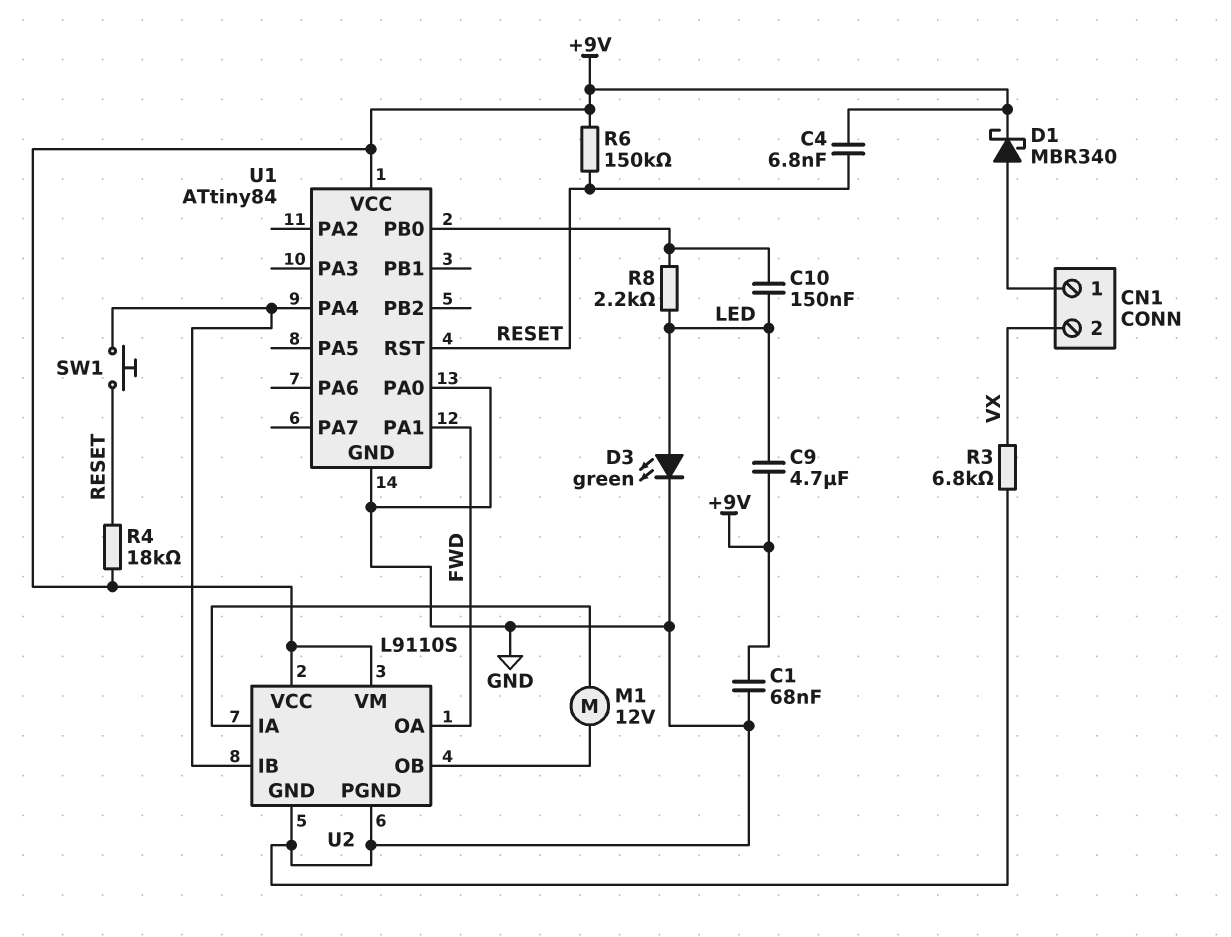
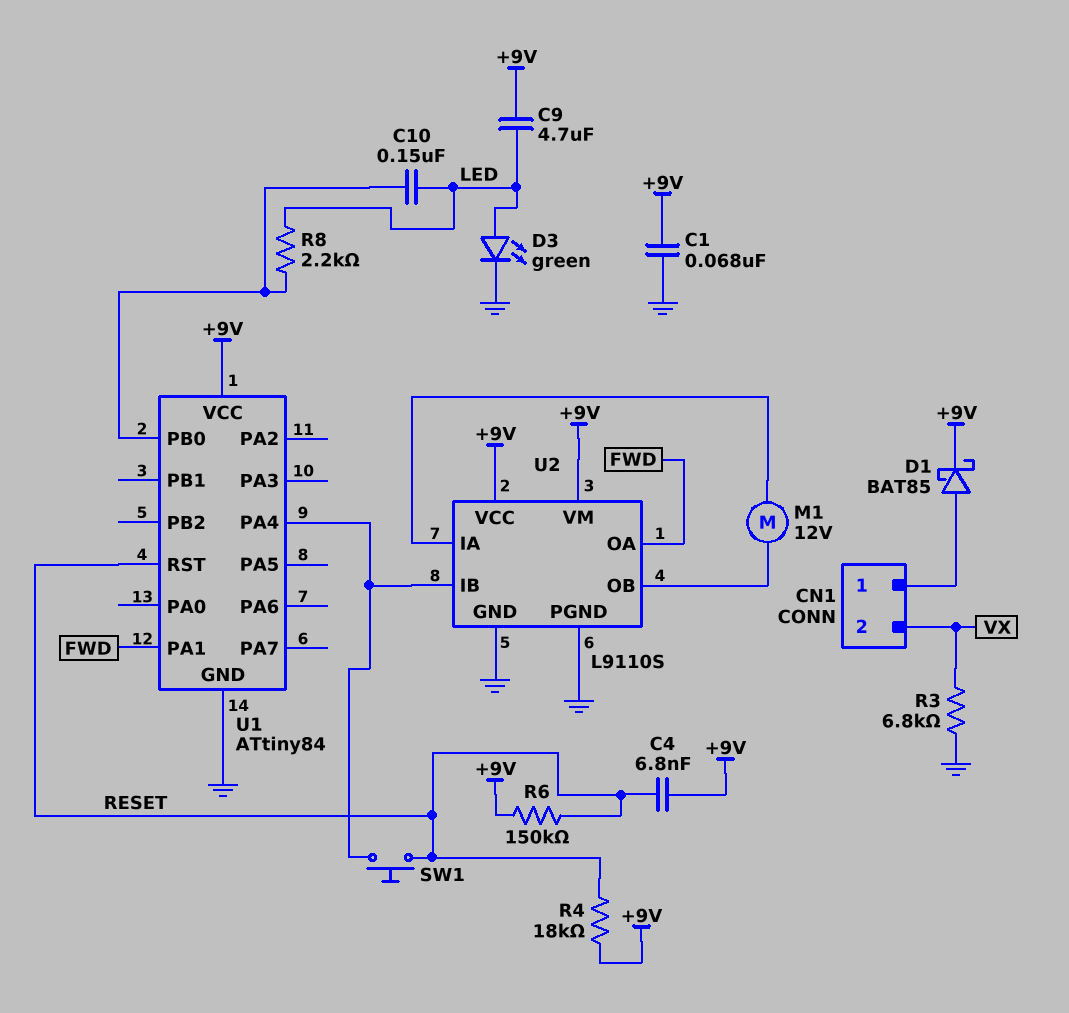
D1: schottky MBR340 (A CN1/1, K +9V) -> schottky BAT85 (A CN1/1, K +9V)
U1 pin PA0: GND -> none

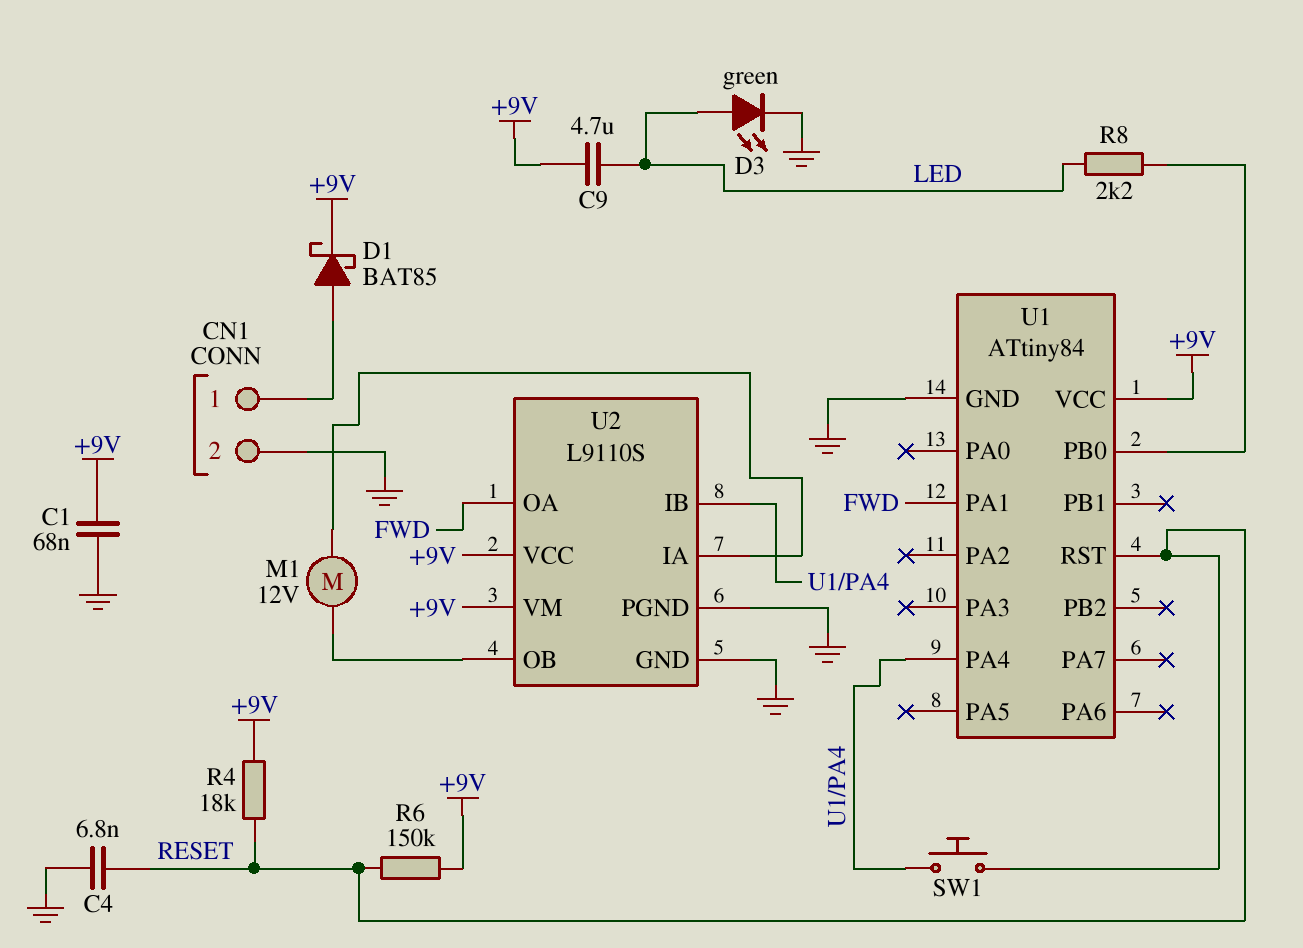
C4: 6.8nF (+9V, RESET) -> 6.8nF (GND, RESET)
C10: 150nF (LED, U1/PB0) -> none
CN1 pin 2: VX -> GND
R3: 6.8k (GND, VX) -> none

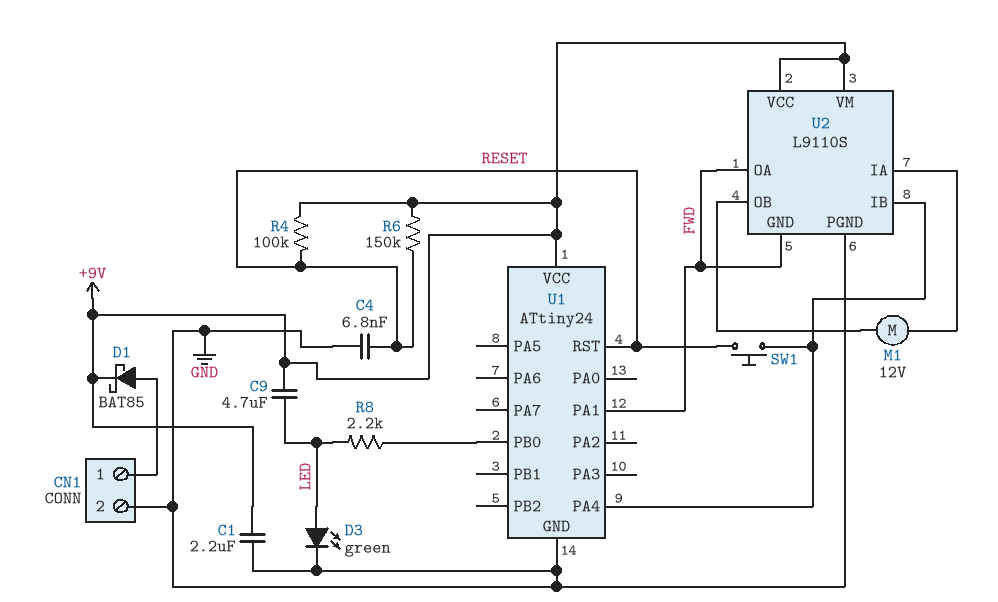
C1: 68nF (+9V, GND) -> 2.2uF (+9V, GND)
R4: 18k (+9V, RESET) -> 100k (+9V, RESET)
U1: ATtiny84 -> ATtiny24
U2 pin GND: GND -> FWD

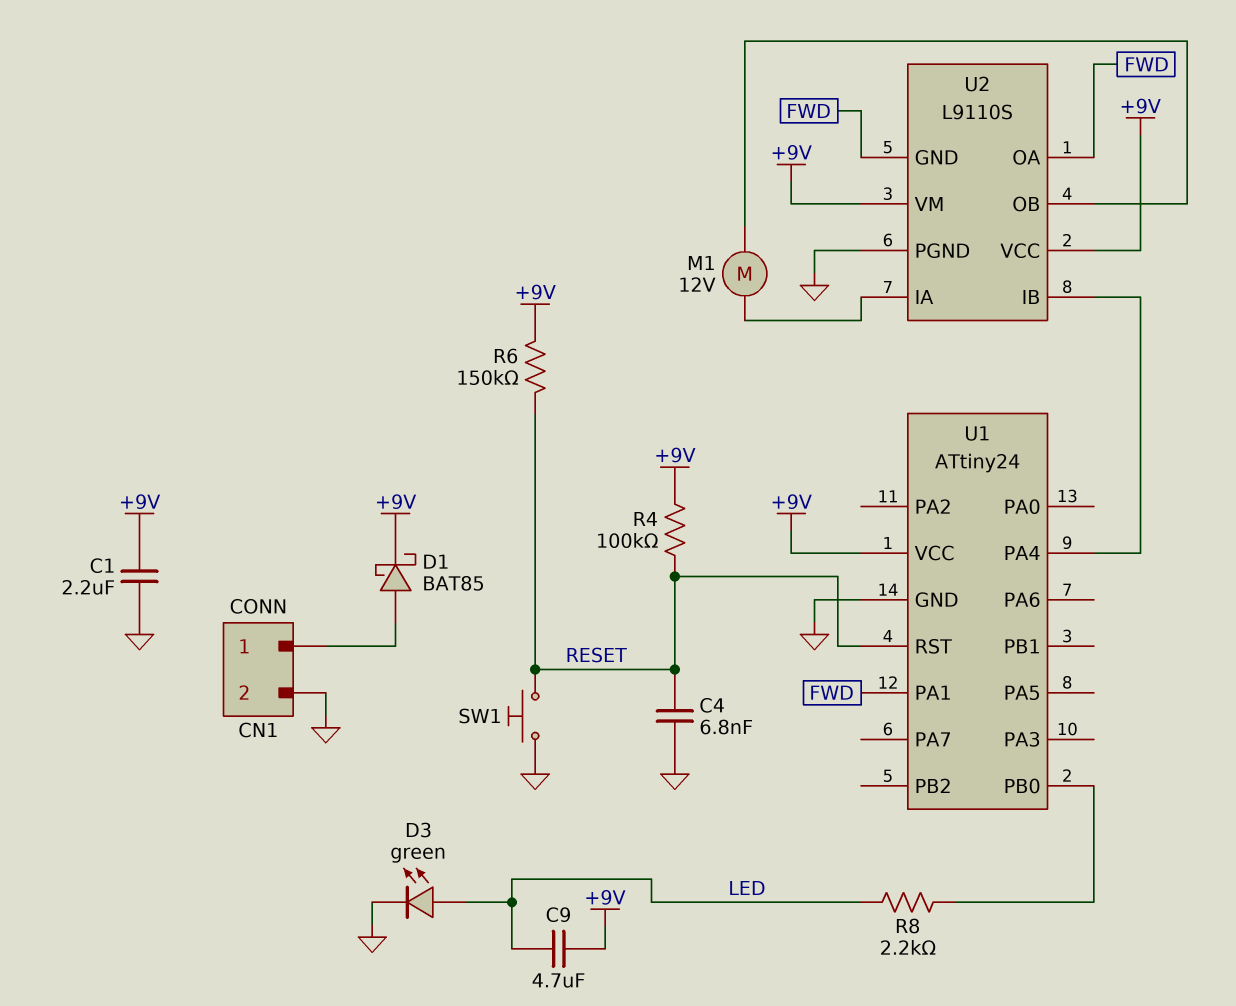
SW1: button (RESET, U1/PA4) -> button (GND, RESET)

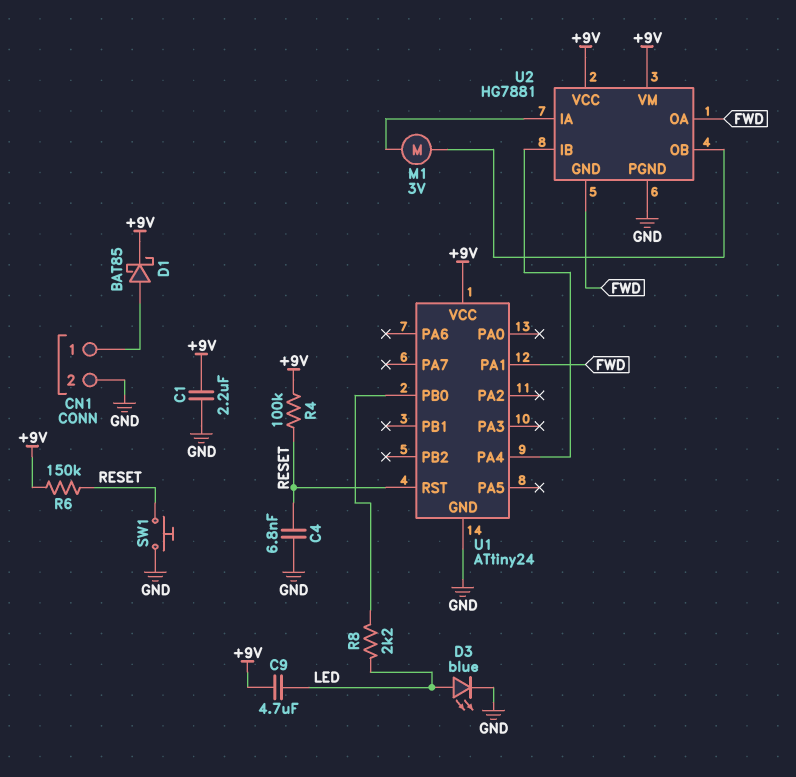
D3: LED green (A LED, K GND) -> LED blue (A LED, K GND)
M1: motor 12V (U2/IA, U2/OB) -> motor 3V (U2/IA, U2/OB)
U2: L9110S -> HG7881

